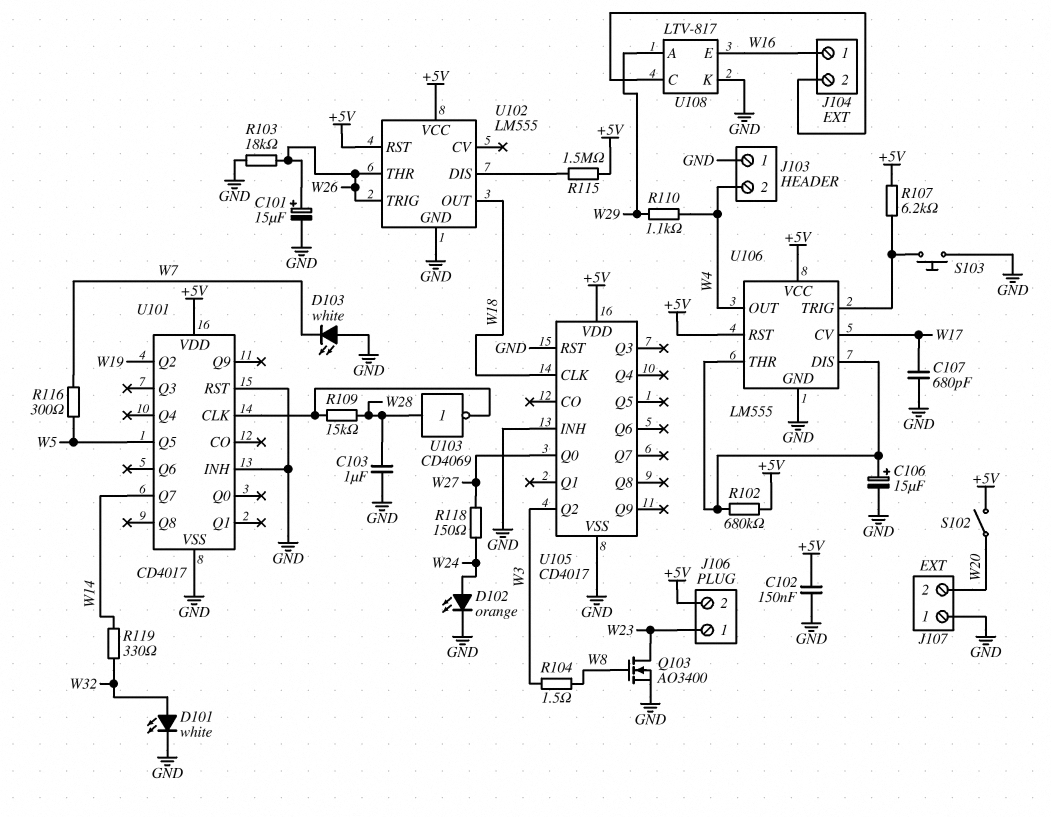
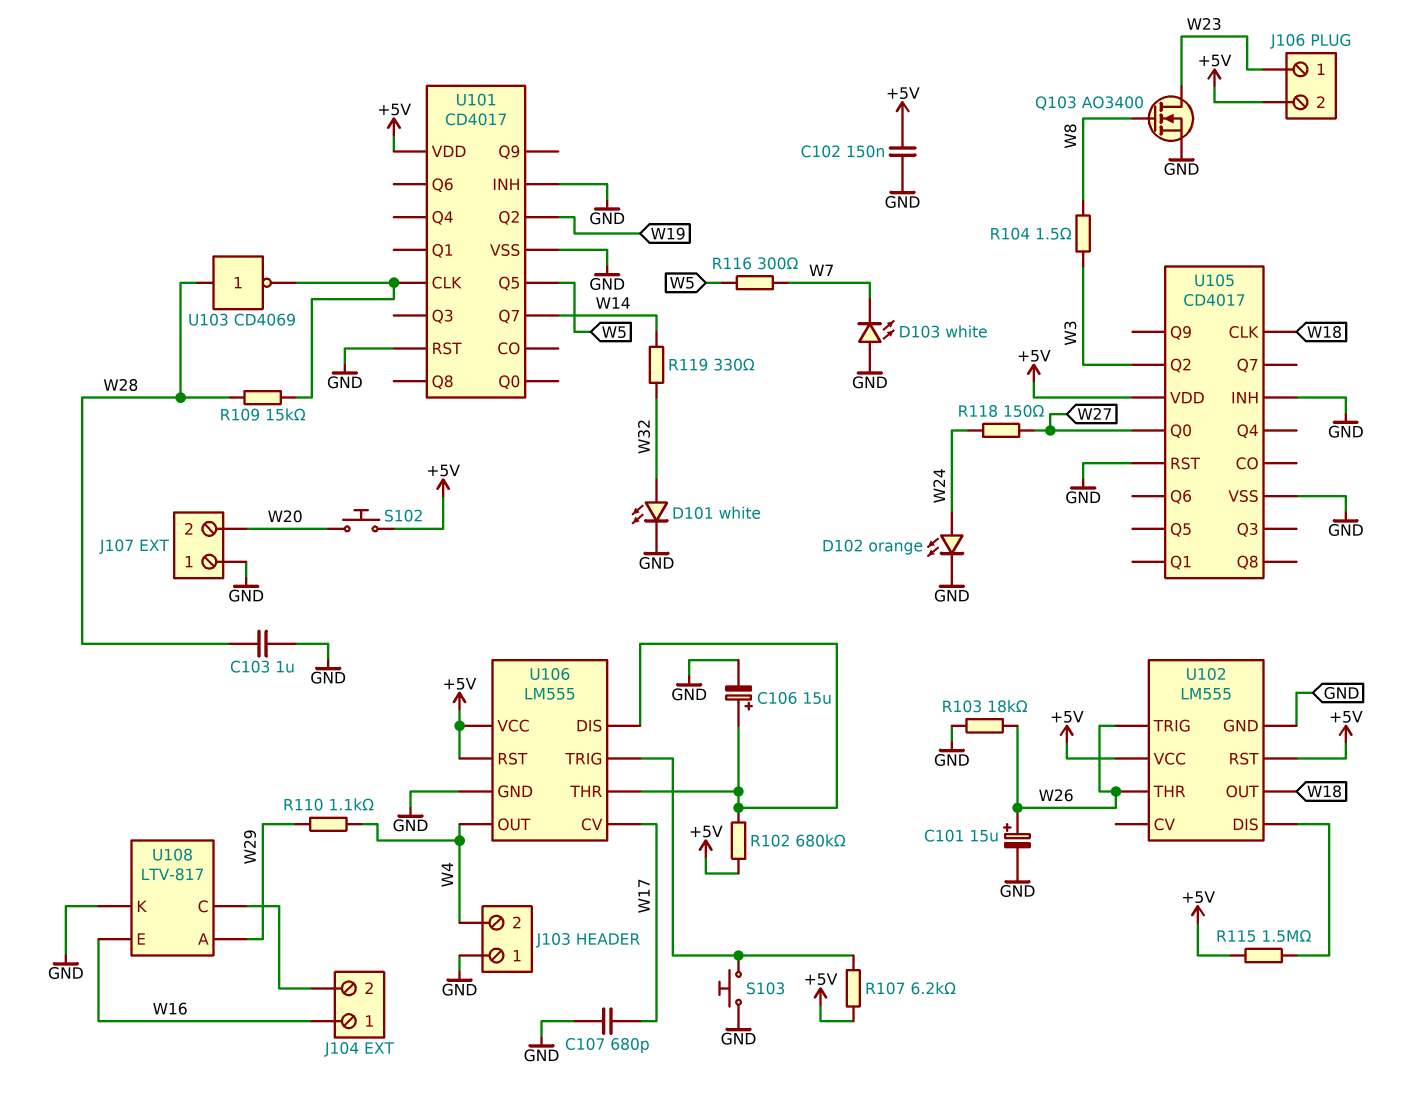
S102: switch (+5V, W20) -> button (+5V, W20)

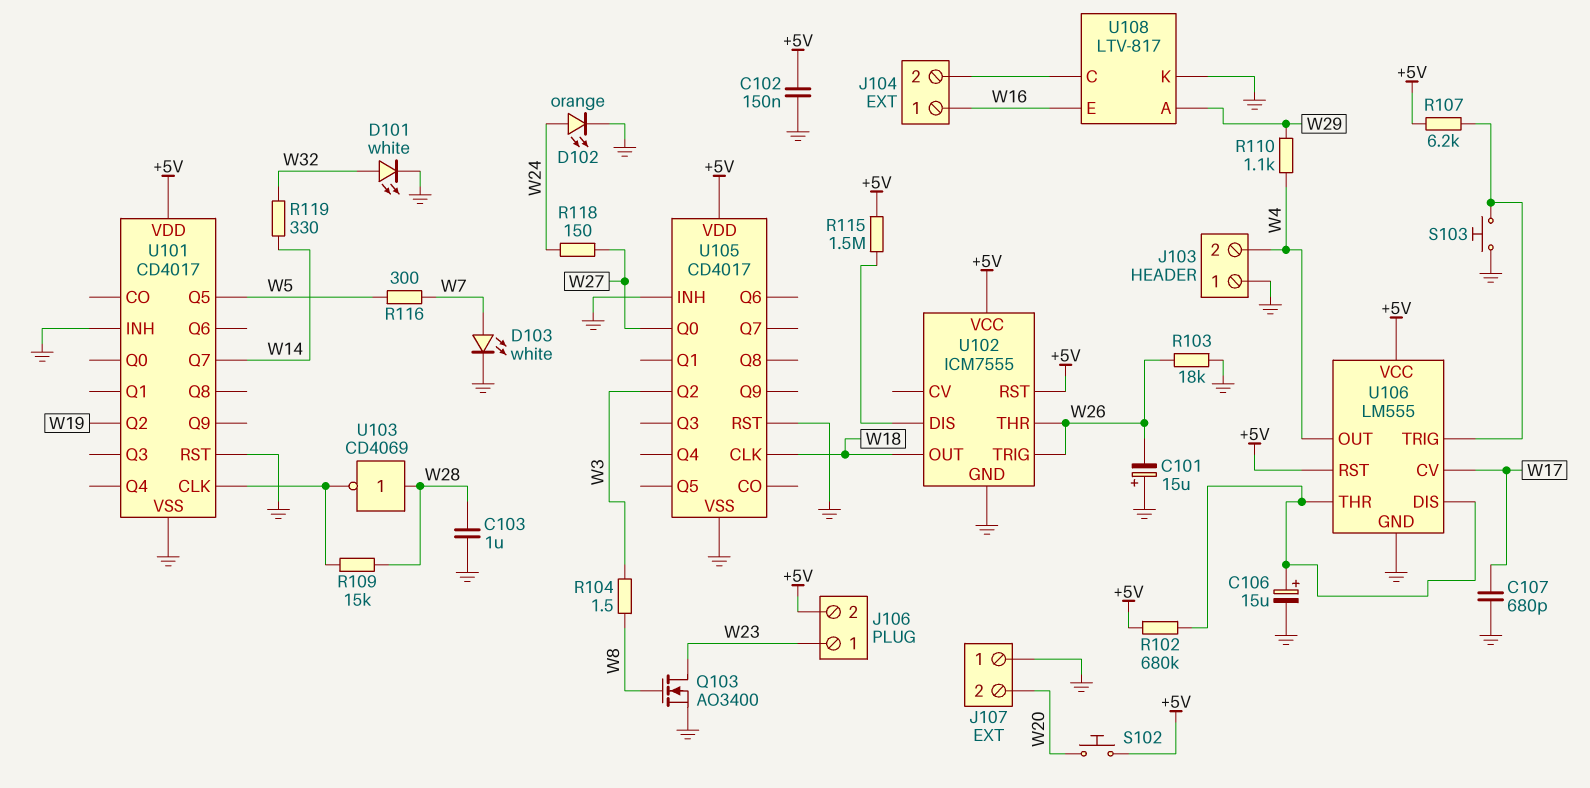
C101: 15uF (plus W26, minus GND) -> 15uF (plus GND, minus W26)
D103: LED white (A GND, K W7) -> LED white (A W7, K GND)
U102: LM555 -> ICM7555

